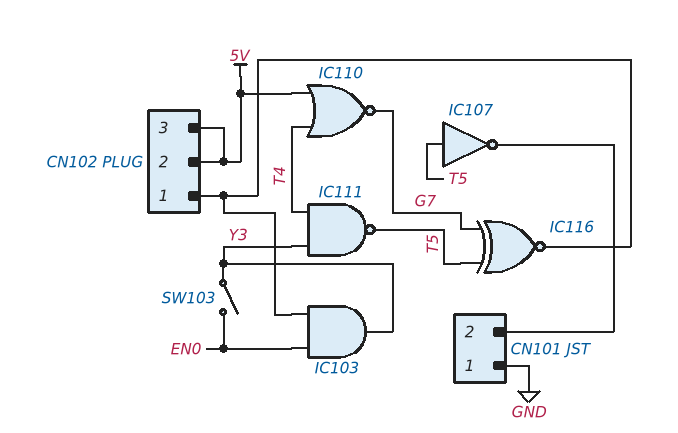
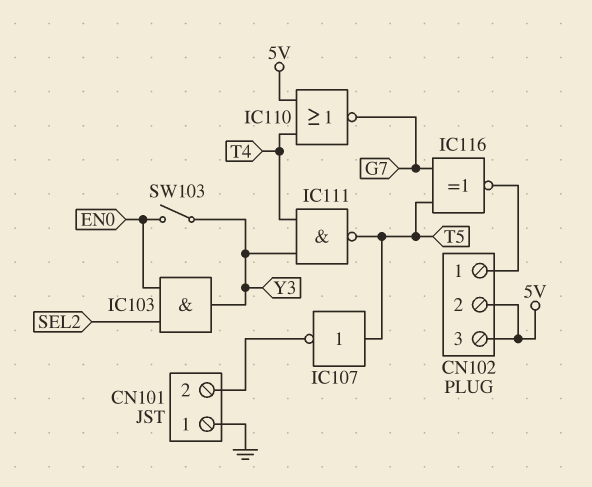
IC103: AND (in CN102/1, in EN0, out Y3) -> AND (in EN0, in SEL2, out Y3)

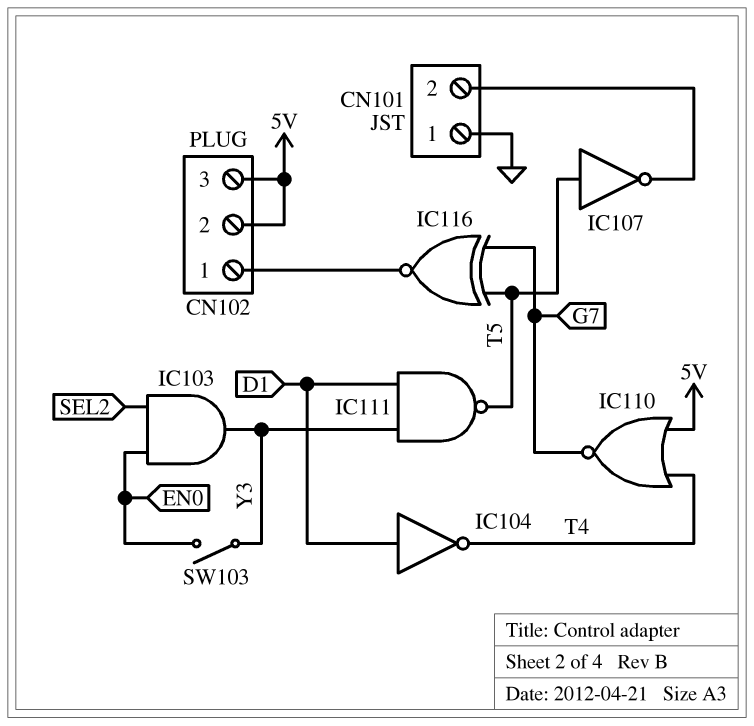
IC104: none -> NOT (in D1, out T4)
IC111: NAND (in T4, in Y3, out T5) -> NAND (in D1, in Y3, out T5)

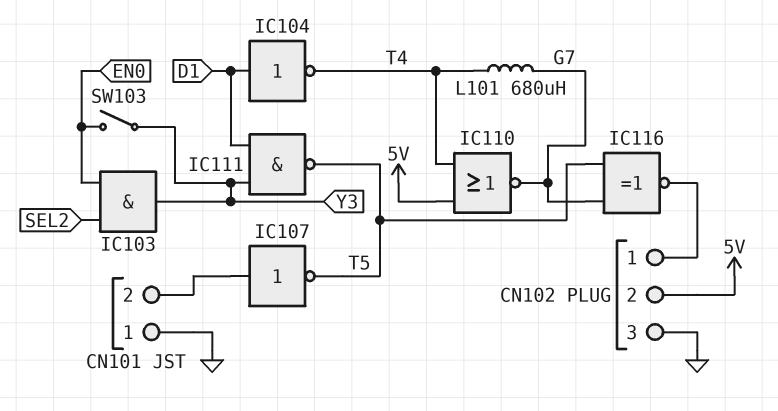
CN102 pin 3: 5V -> GND
IC107: NOT (in T5, out CN101/2) -> NOT (in CN101/2, out T5)
L101: none -> 680uH (G7, T4)

